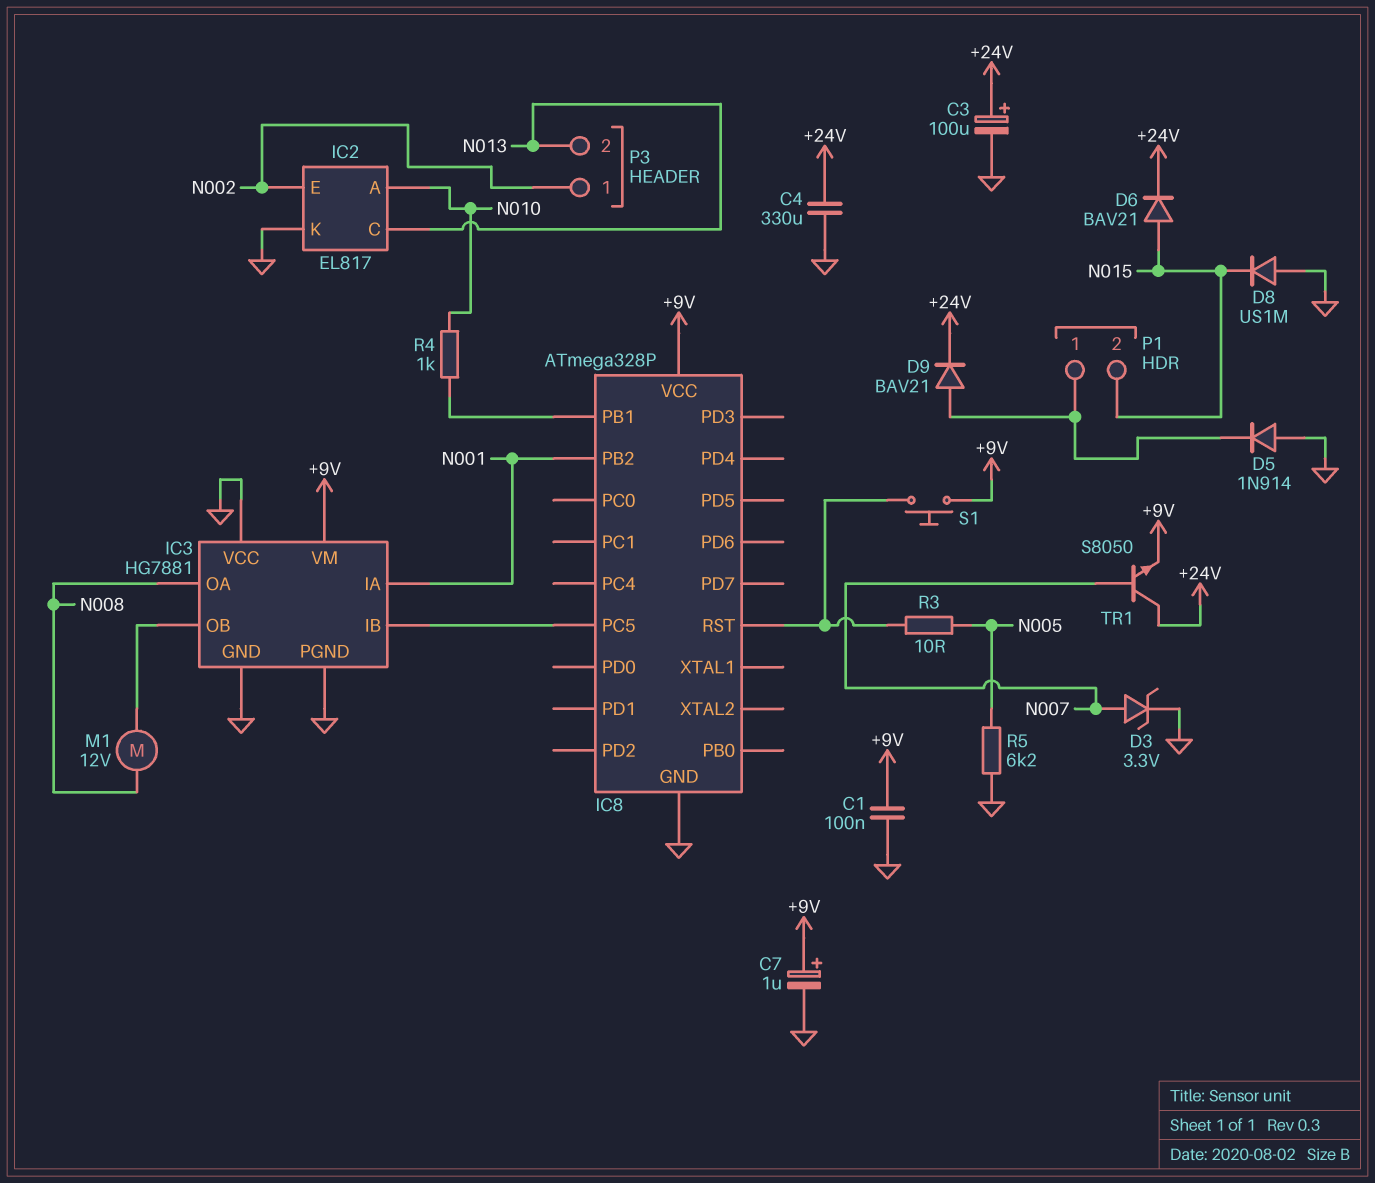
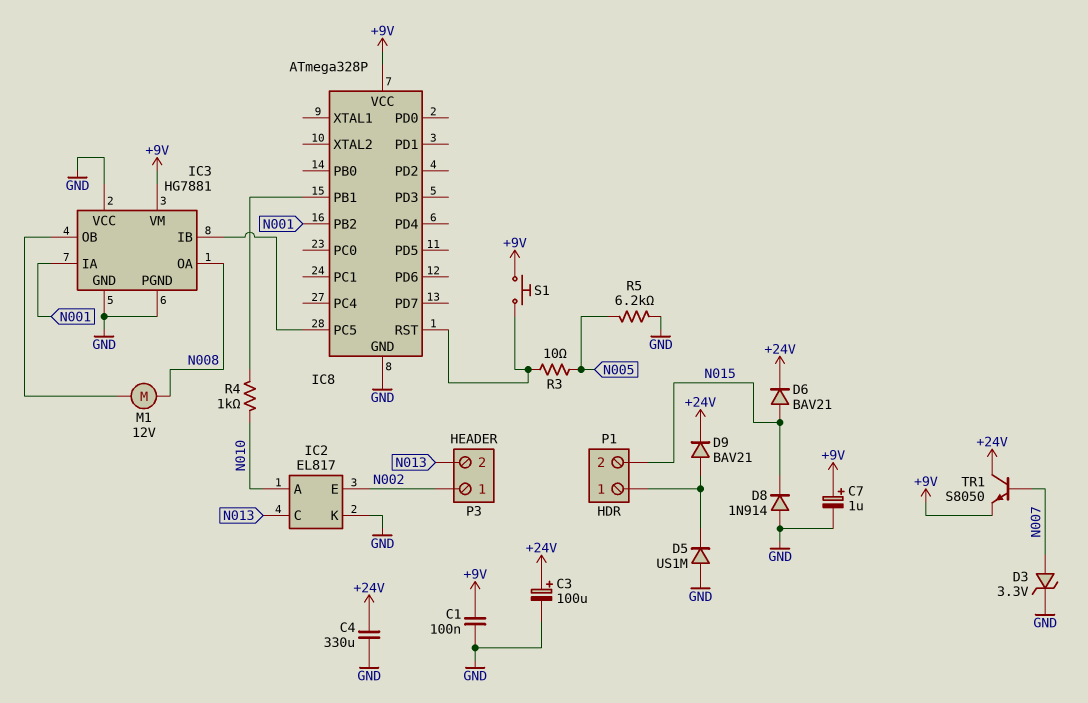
D5: diode 1N914 (A GND, K P1/1) -> diode US1M (A GND, K P1/1)
D8: diode US1M (A GND, K N015) -> diode 1N914 (A GND, K N015)

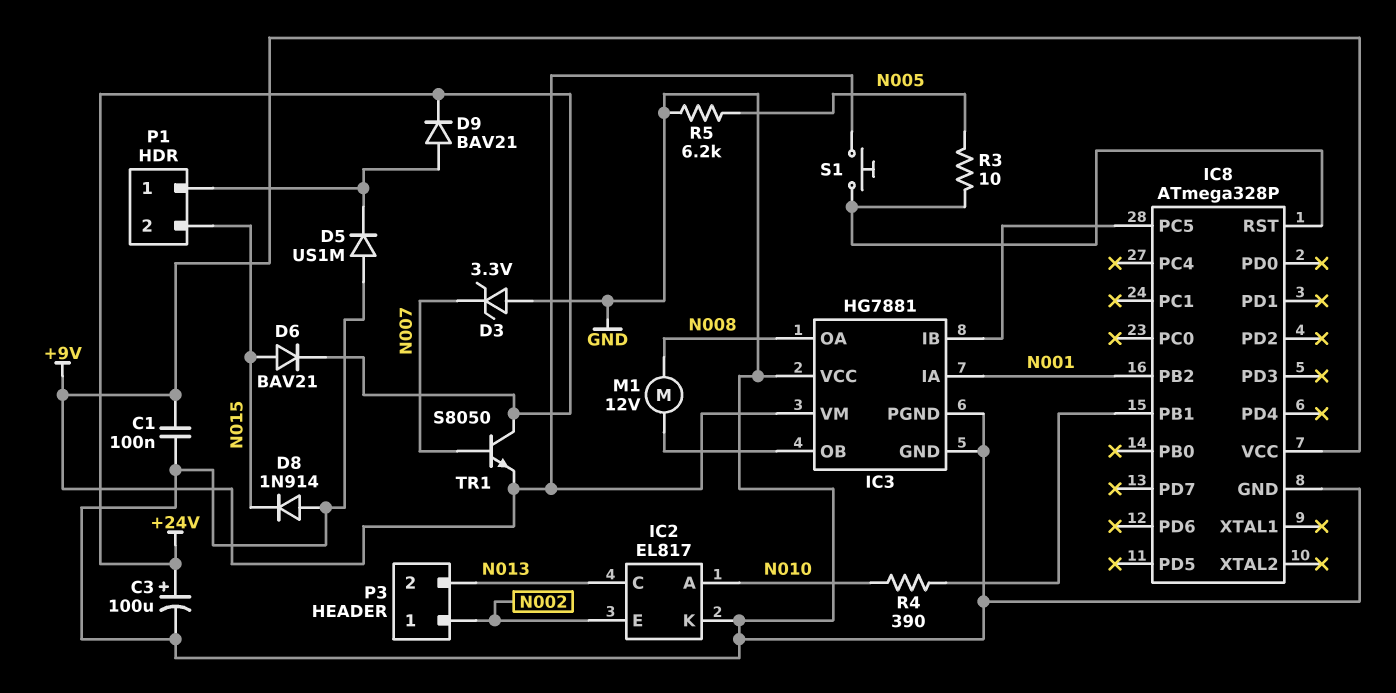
C4: 330uF (+24V, GND) -> none
C7: 1uF (plus +9V, minus GND) -> none
D3: zener 3.3V (A N007, K GND) -> zener 3.3V (A GND, K N007)
R4: 1k (IC8/PB1, N010) -> 390 (IC8/PB1, N010)

